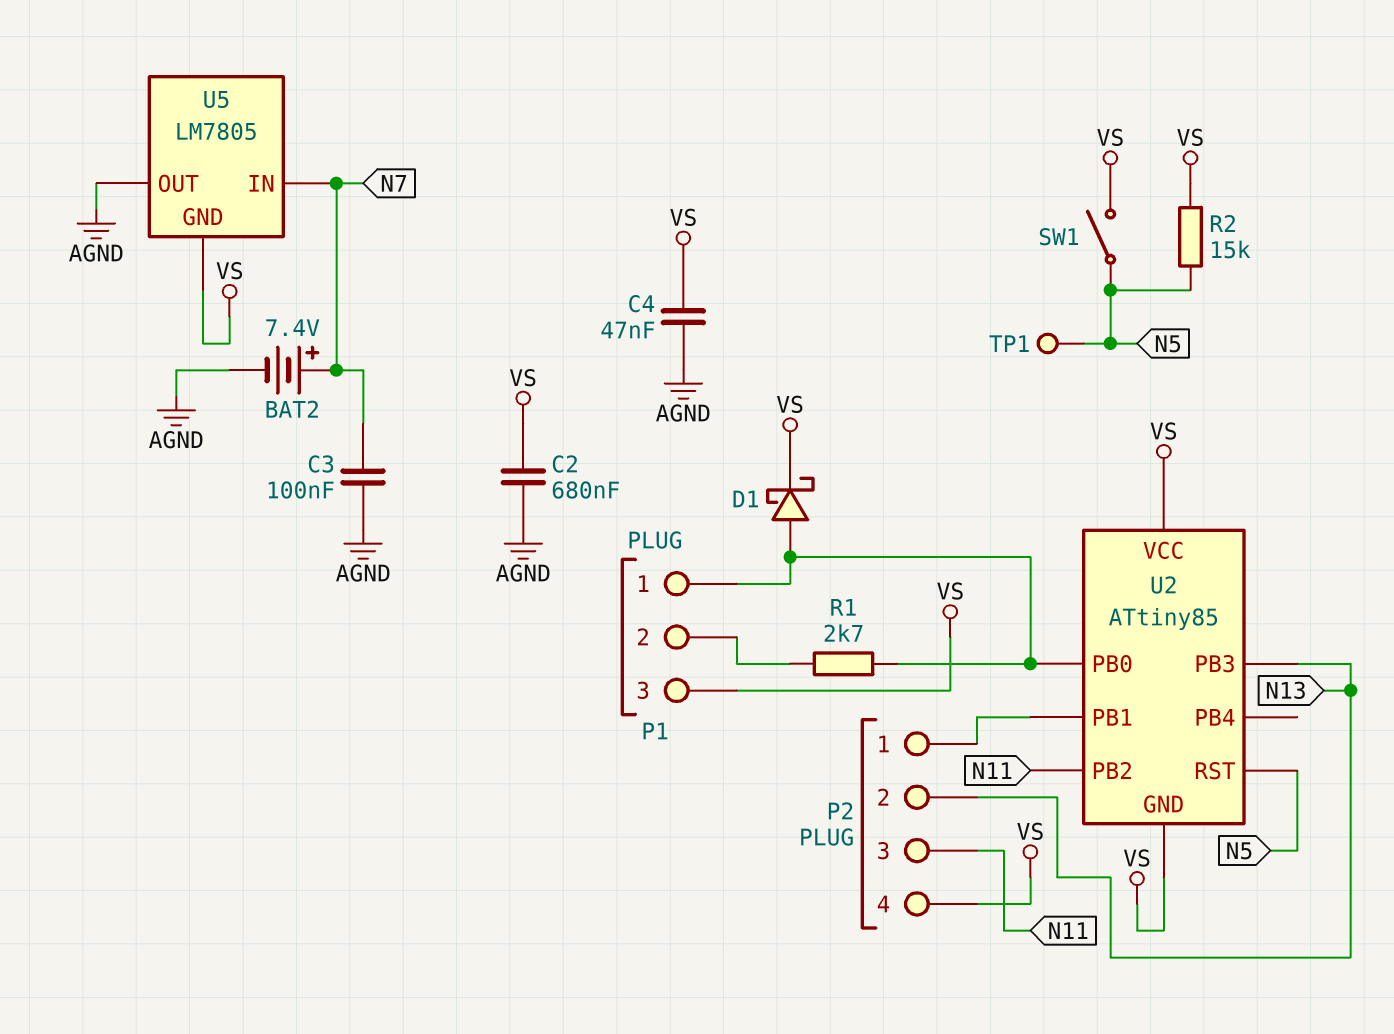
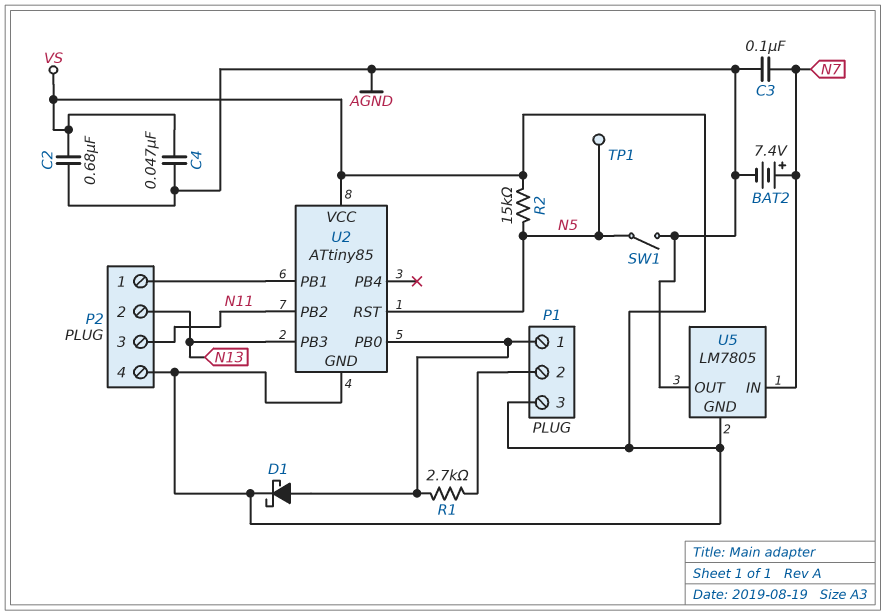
SW1: switch (N5, VS) -> switch (AGND, N5)

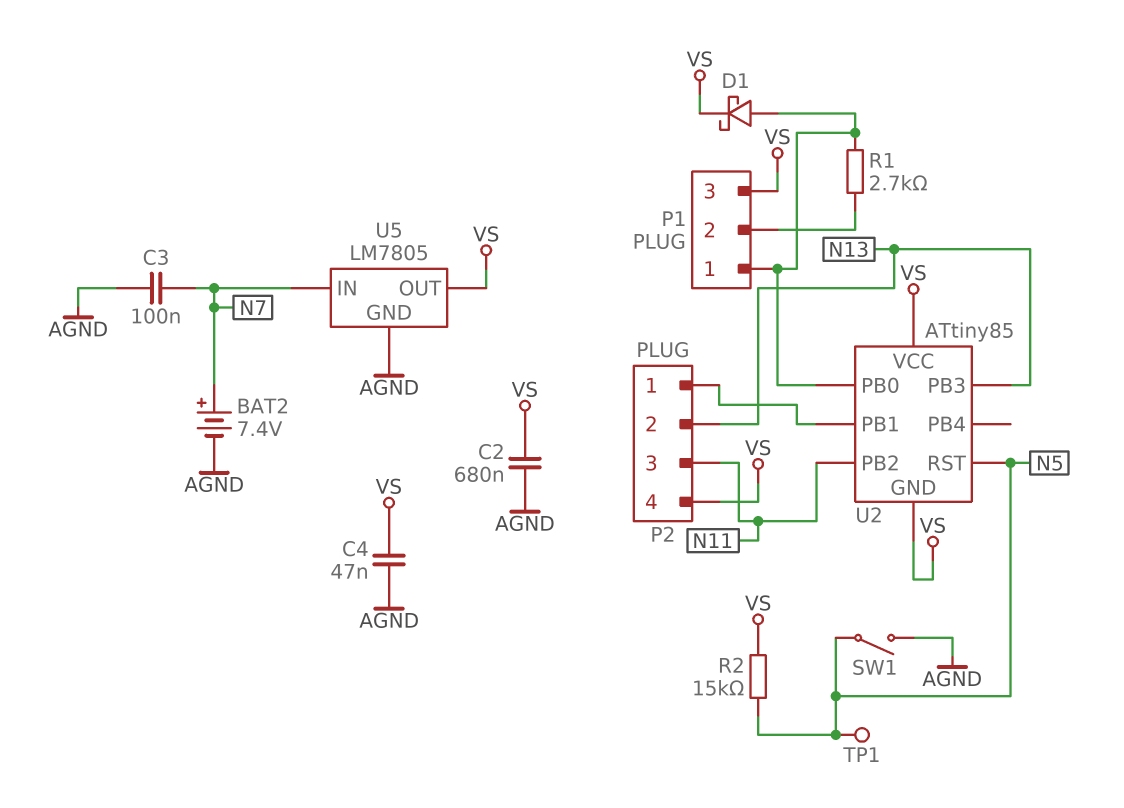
U5 pin GND: VS -> AGND
U5 pin OUT: AGND -> VS

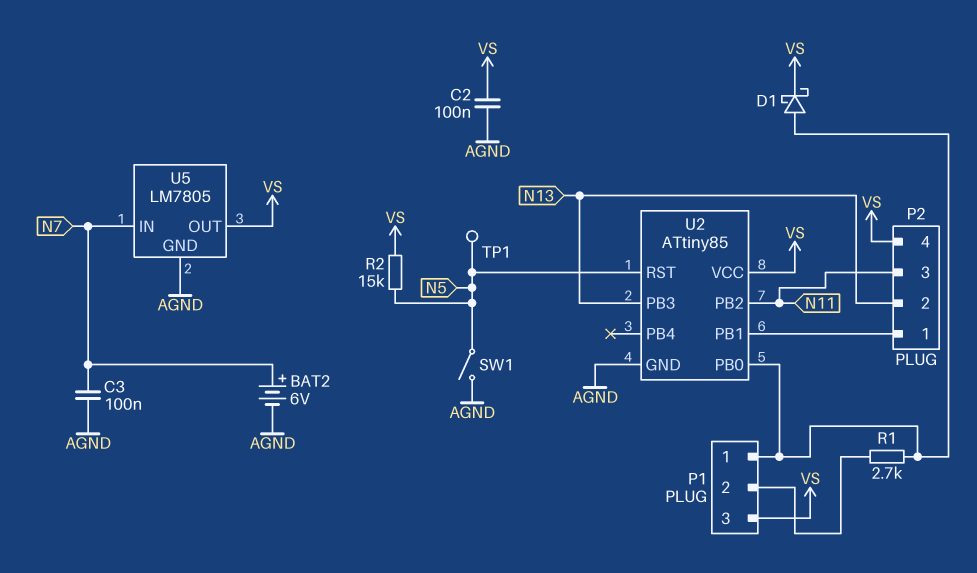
BAT2: 7.4V (plus N7, minus AGND) -> 6V (plus N7, minus AGND)
C2: 680nF (AGND, VS) -> 100nF (AGND, VS)
C4: 47nF (AGND, VS) -> none
U2 pin GND: VS -> AGND

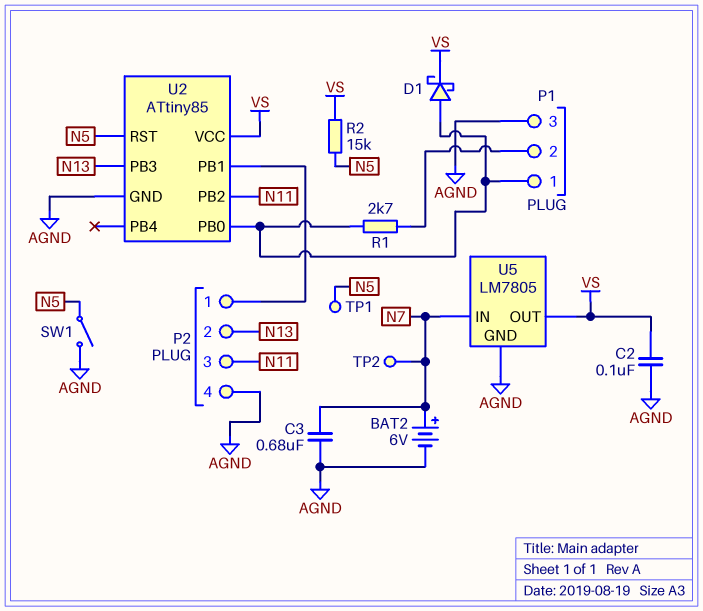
C3: 100nF (AGND, N7) -> 680nF (AGND, N7)
P1 pin 3: VS -> AGND
P2 pin 4: VS -> AGND
TP2: none -> test point (N7)

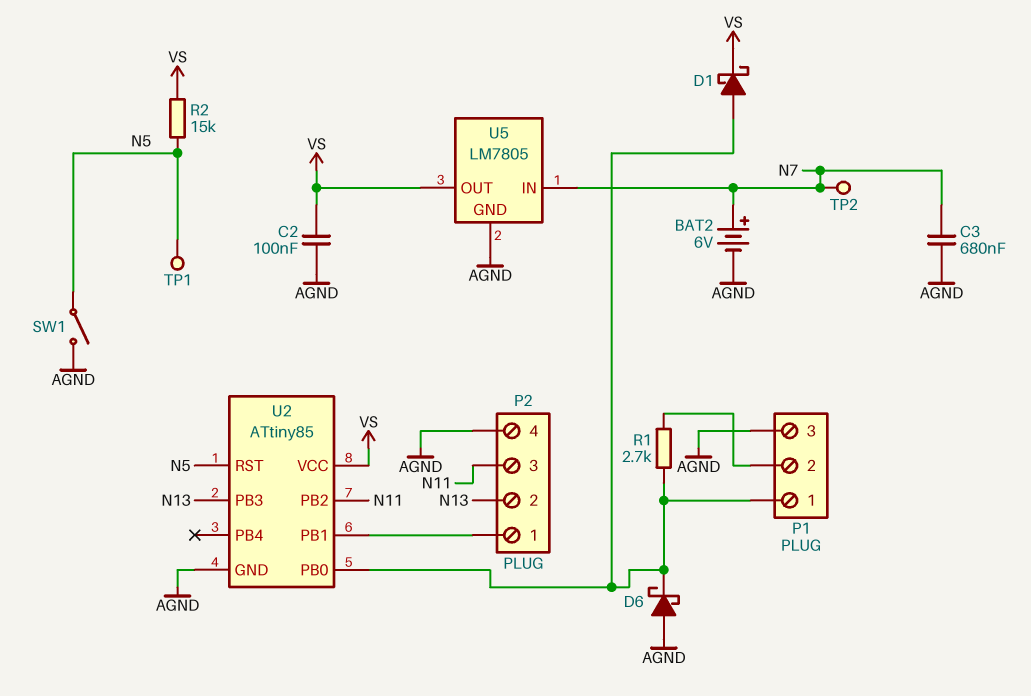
D6: none -> schottky (A AGND, K P1/1)

